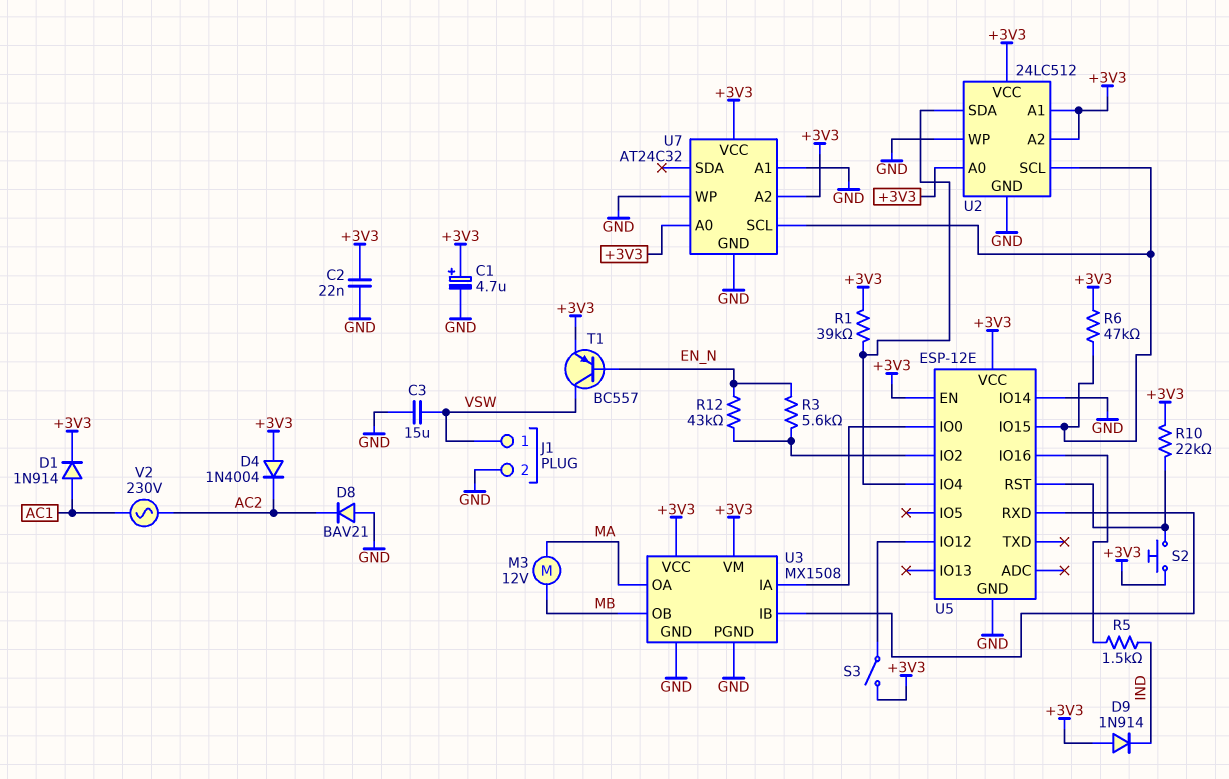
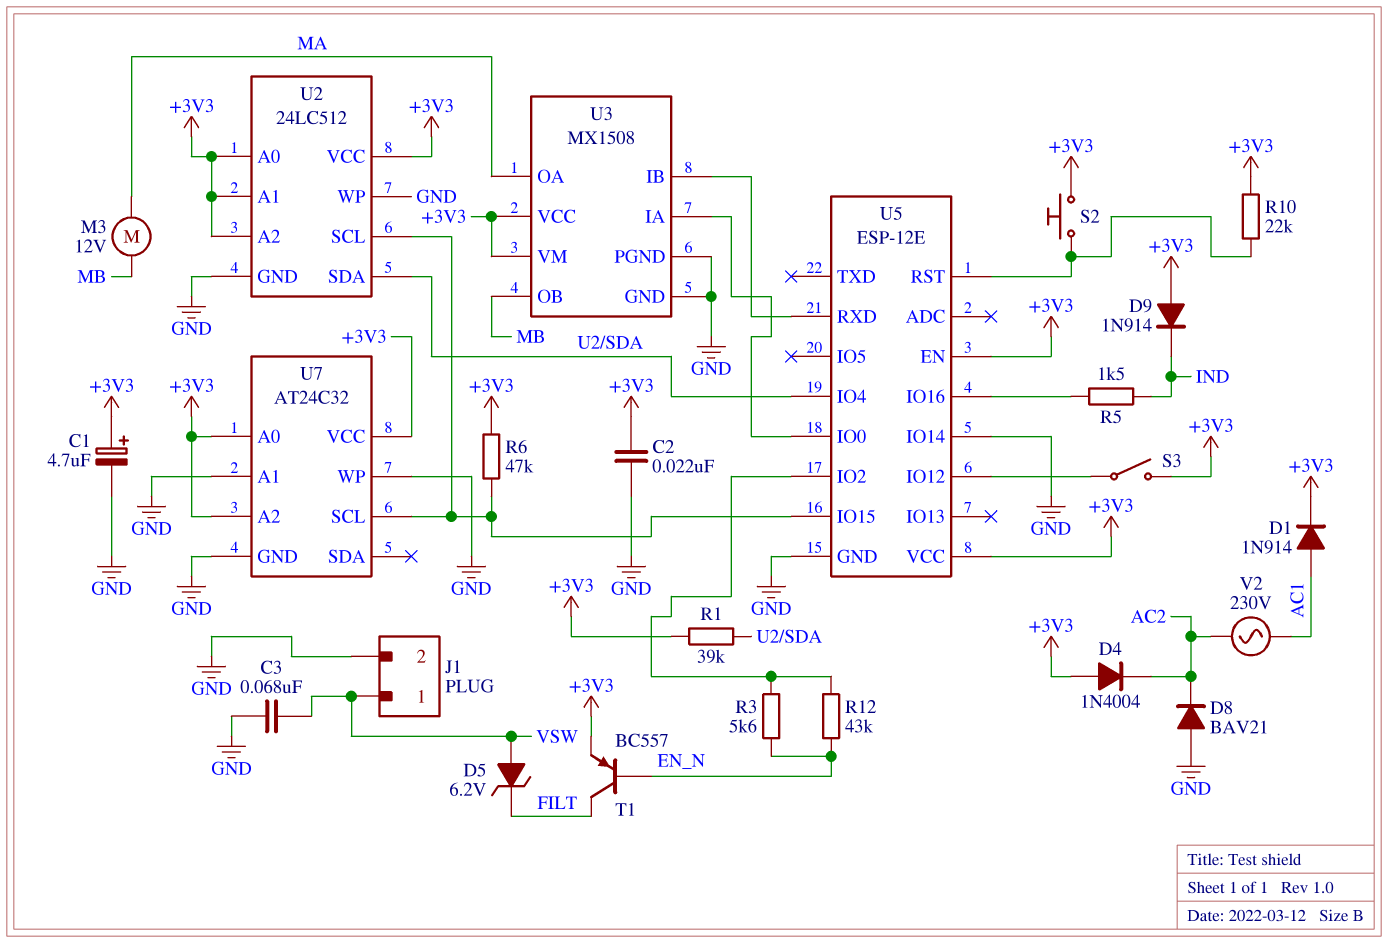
C3: 15uF (GND, VSW) -> 68nF (GND, VSW)
D5: none -> zener 6.2V (A VSW, K FILT)
T1: PNP BC557 (B EN_N, C VSW, E +3V3) -> PNP BC557 (B EN_N, C FILT, E +3V3)

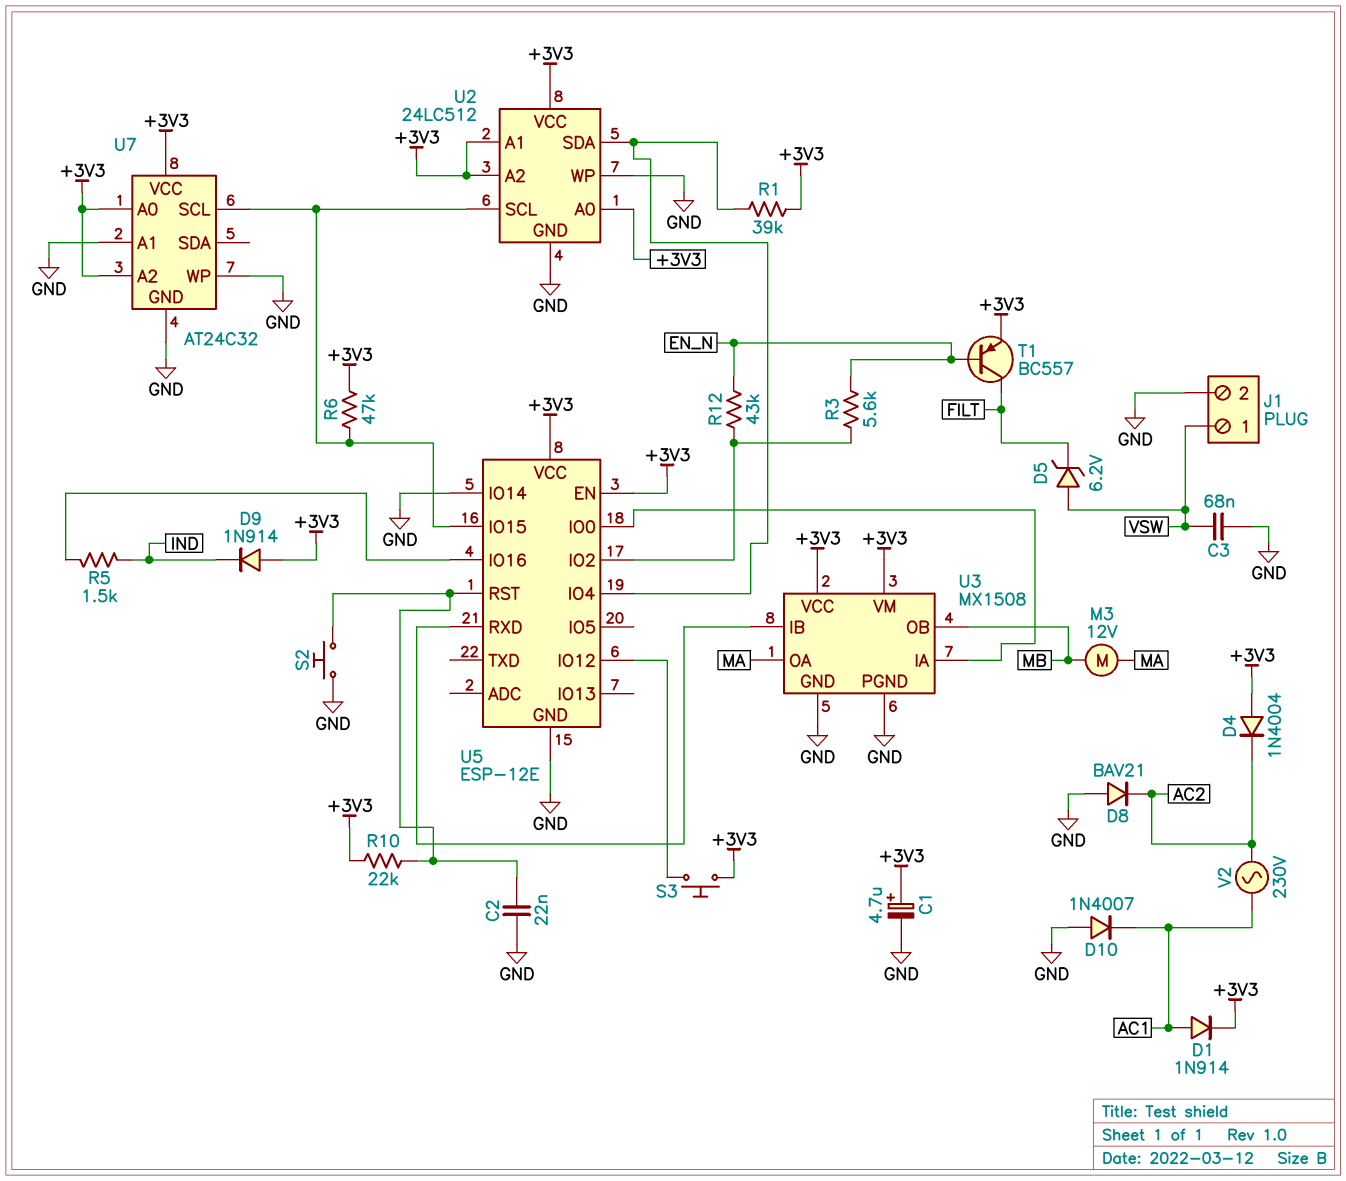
C2: 22nF (+3V3, GND) -> 22nF (GND, U5/RST)
D10: none -> diode 1N4007 (A GND, K AC1)
S2: button (+3V3, U5/RST) -> button (GND, U5/RST)
S3: switch (+3V3, U5/IO12) -> button (+3V3, U5/IO12)

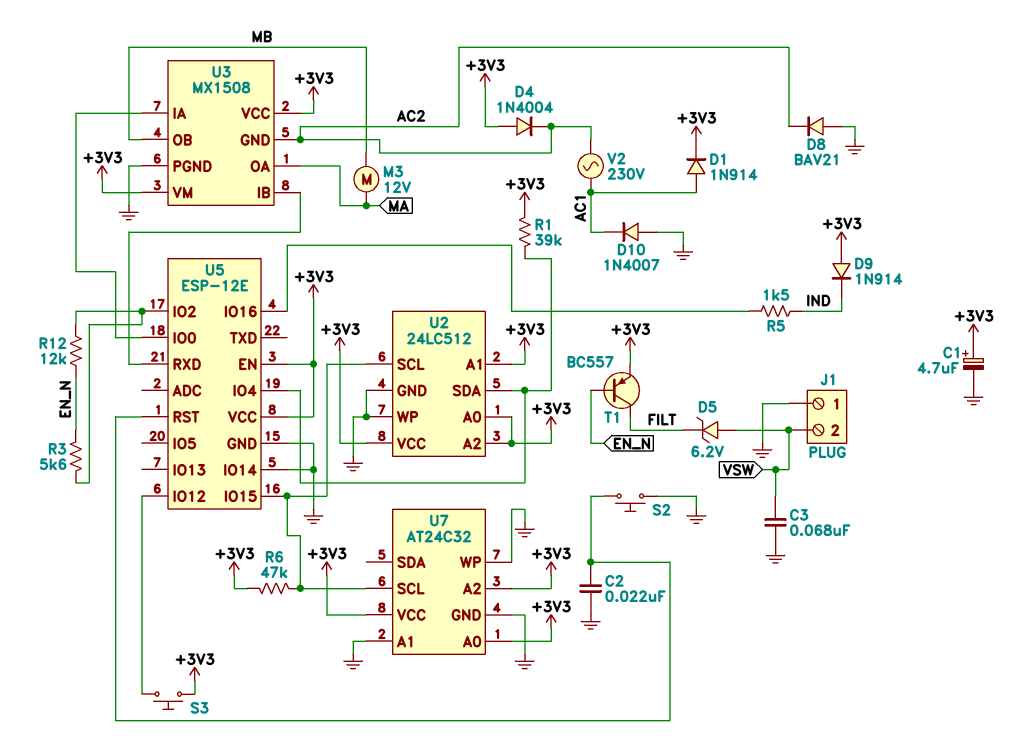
J1 pin 1: VSW -> GND
J1 pin 2: GND -> VSW
R10: 22k (+3V3, U5/RST) -> none
R12: 43k (EN_N, U5/IO2) -> 12k (EN_N, U5/IO2)
U3 pin GND: GND -> AC2

